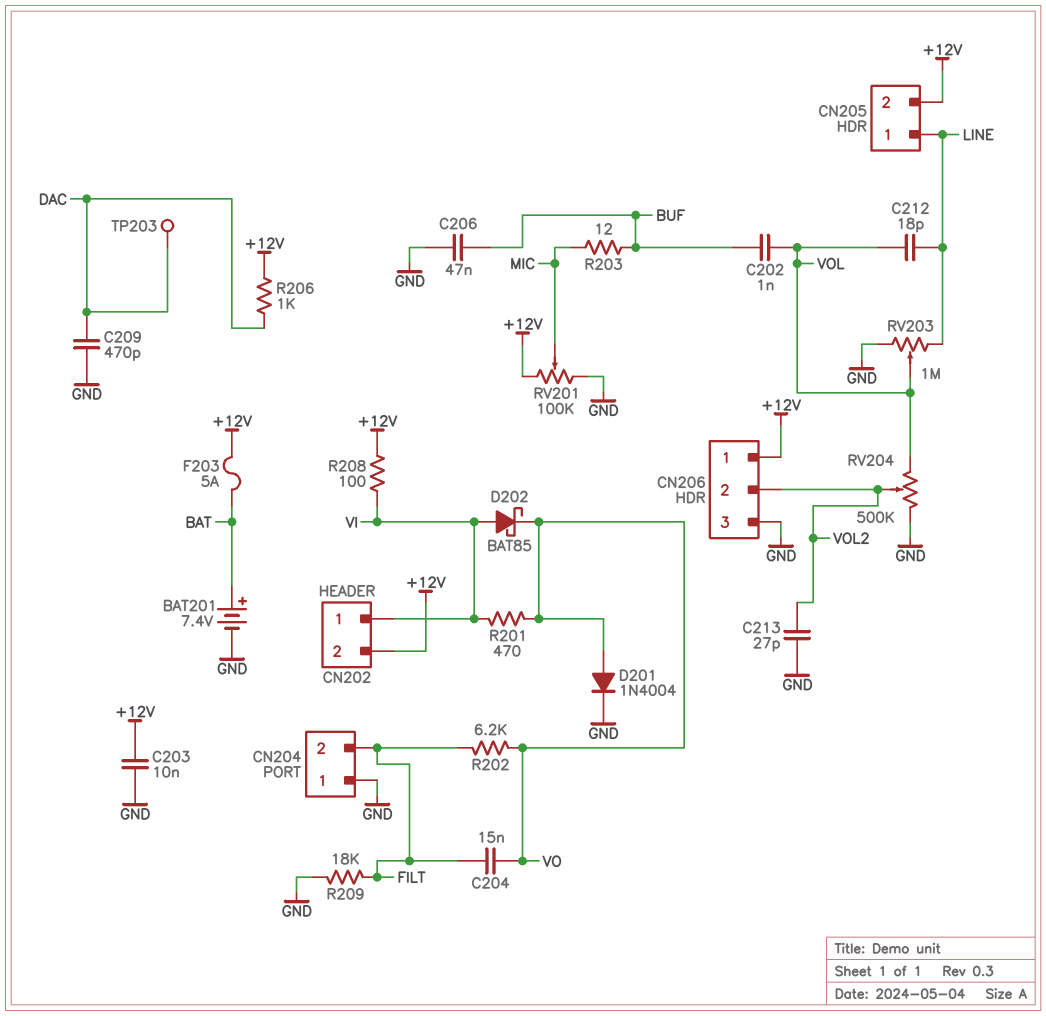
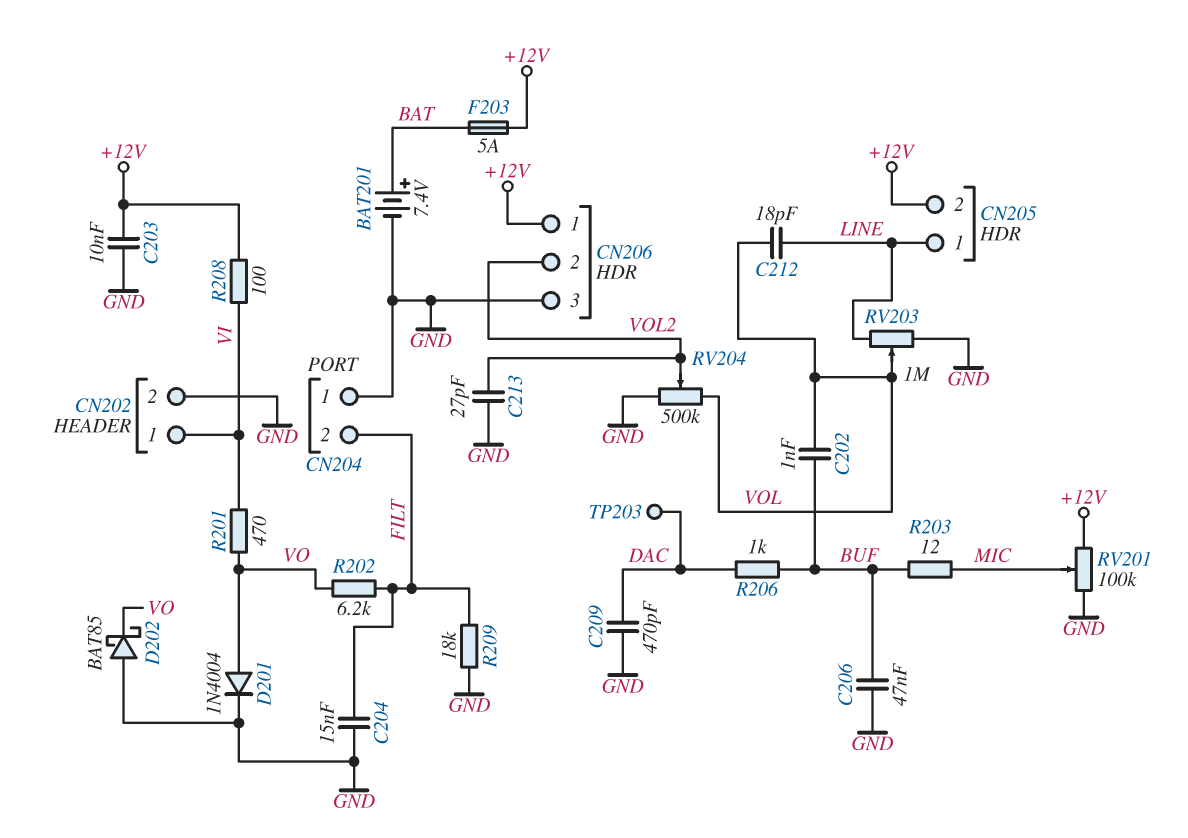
C204: 15nF (FILT, VO) -> 15nF (FILT, GND)
CN202 pin 2: +12V -> GND
D202: schottky BAT85 (A VI, K VO) -> schottky BAT85 (A GND, K VO)
R206: 1k (+12V, DAC) -> 1k (BUF, DAC)

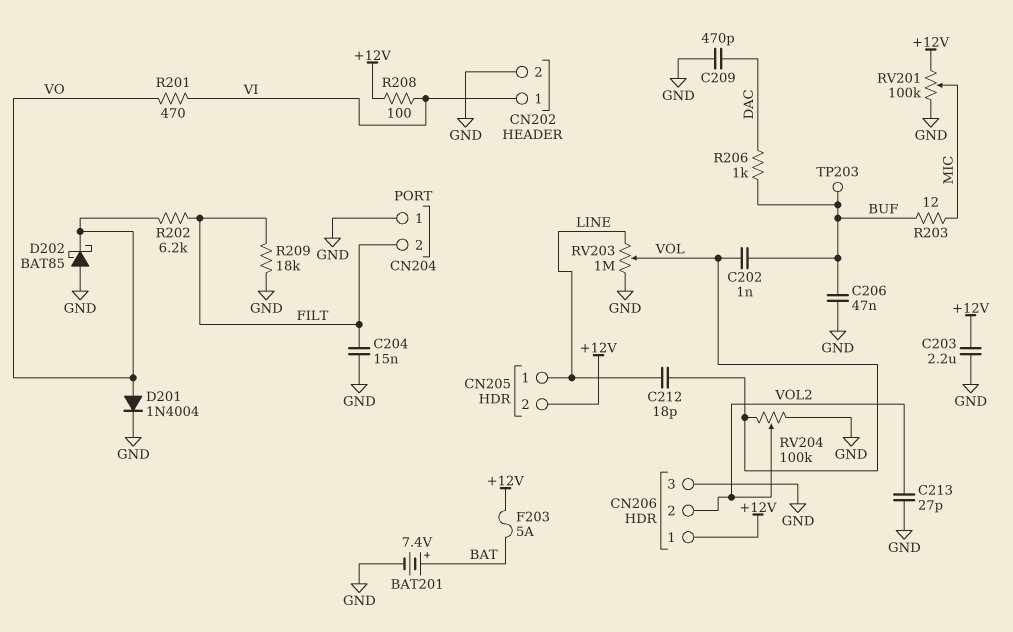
C203: 10nF (+12V, GND) -> 2.2uF (+12V, GND)
RV204: 500k (GND, VOL, wiper VOL2) -> 100k (GND, VOL, wiper VOL2)
TP203: test point (DAC) -> test point (BUF)

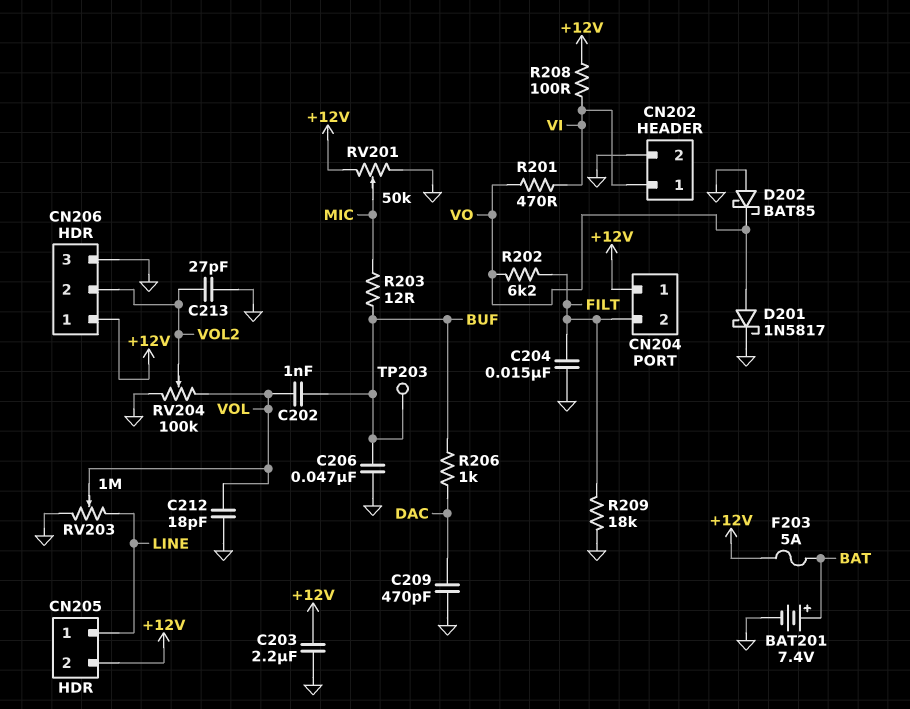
C212: 18pF (LINE, VOL) -> 18pF (GND, VOL)
CN204 pin 1: GND -> +12V
D201: diode 1N4004 (A VO, K GND) -> schottky 1N5817 (A VO, K GND)
RV201: 100k (+12V, GND, wiper MIC) -> 50k (+12V, GND, wiper MIC)

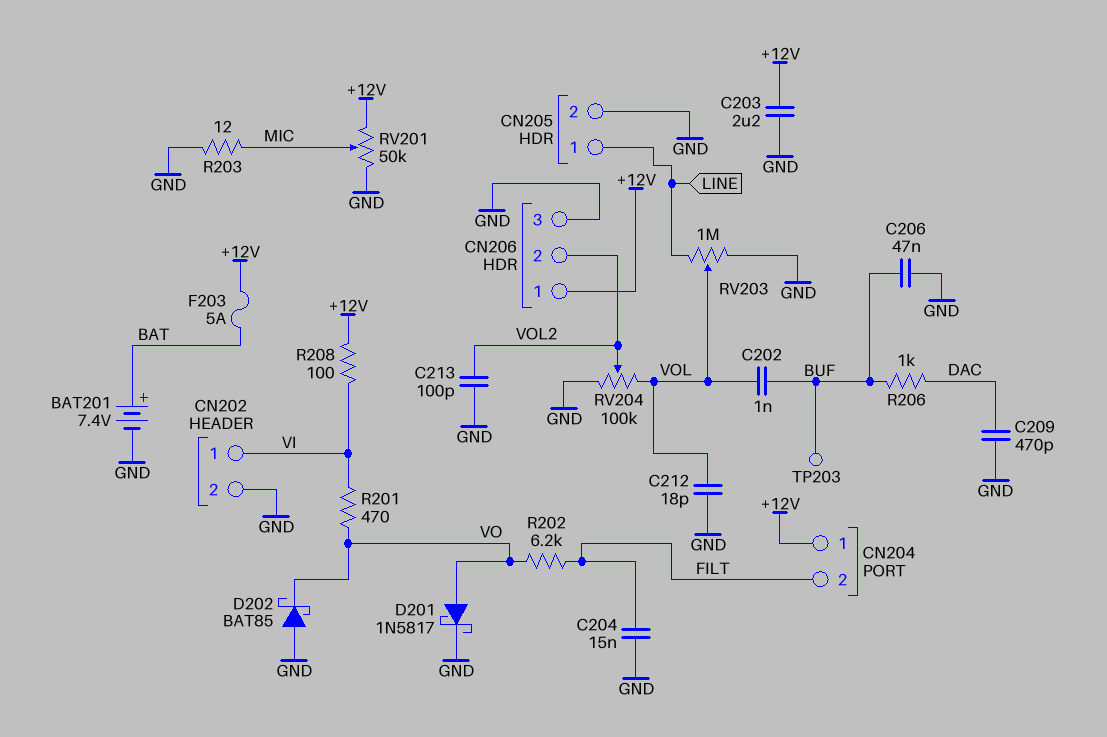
C213: 27pF (GND, VOL2) -> 100pF (GND, VOL2)
CN205 pin 2: +12V -> GND
R203: 12 (BUF, MIC) -> 12 (GND, MIC)
R209: 18k (FILT, GND) -> none

